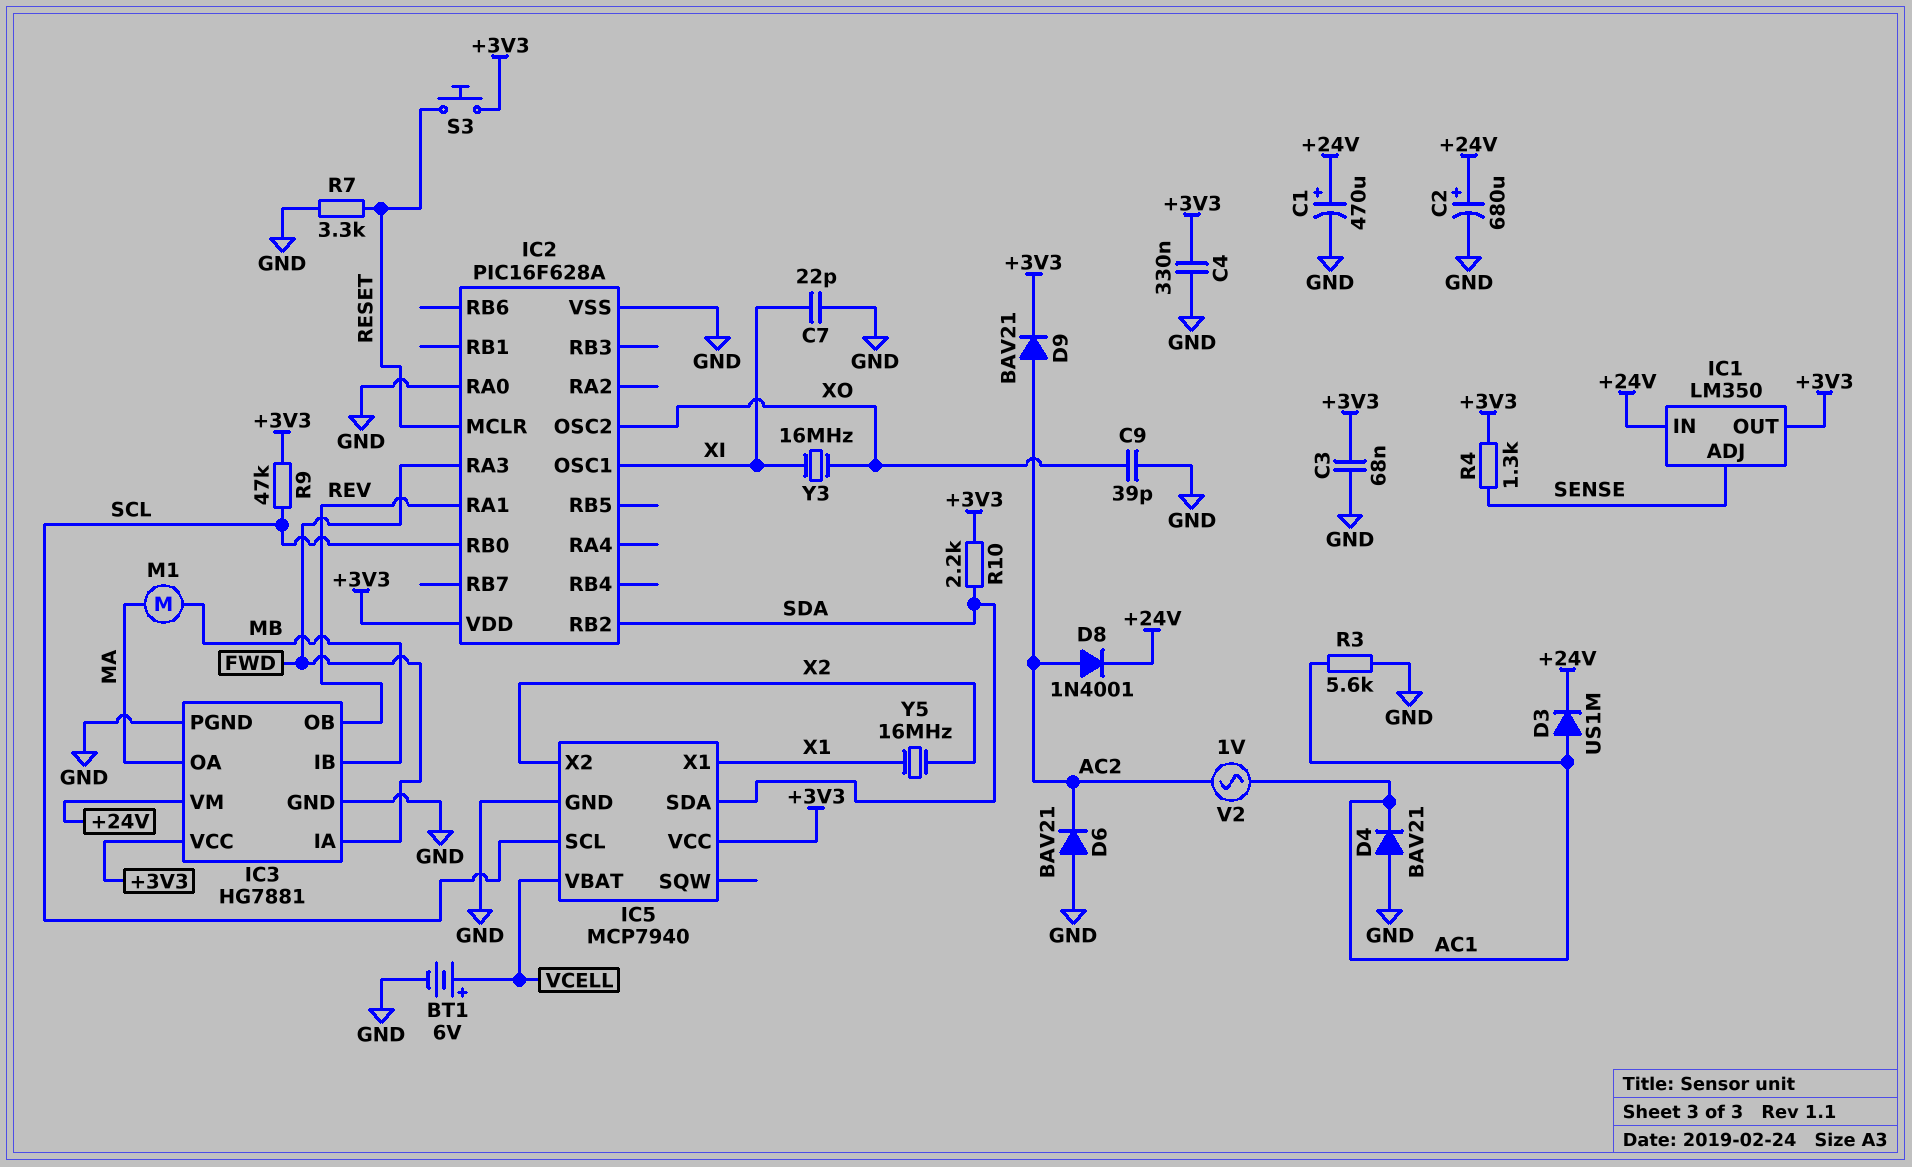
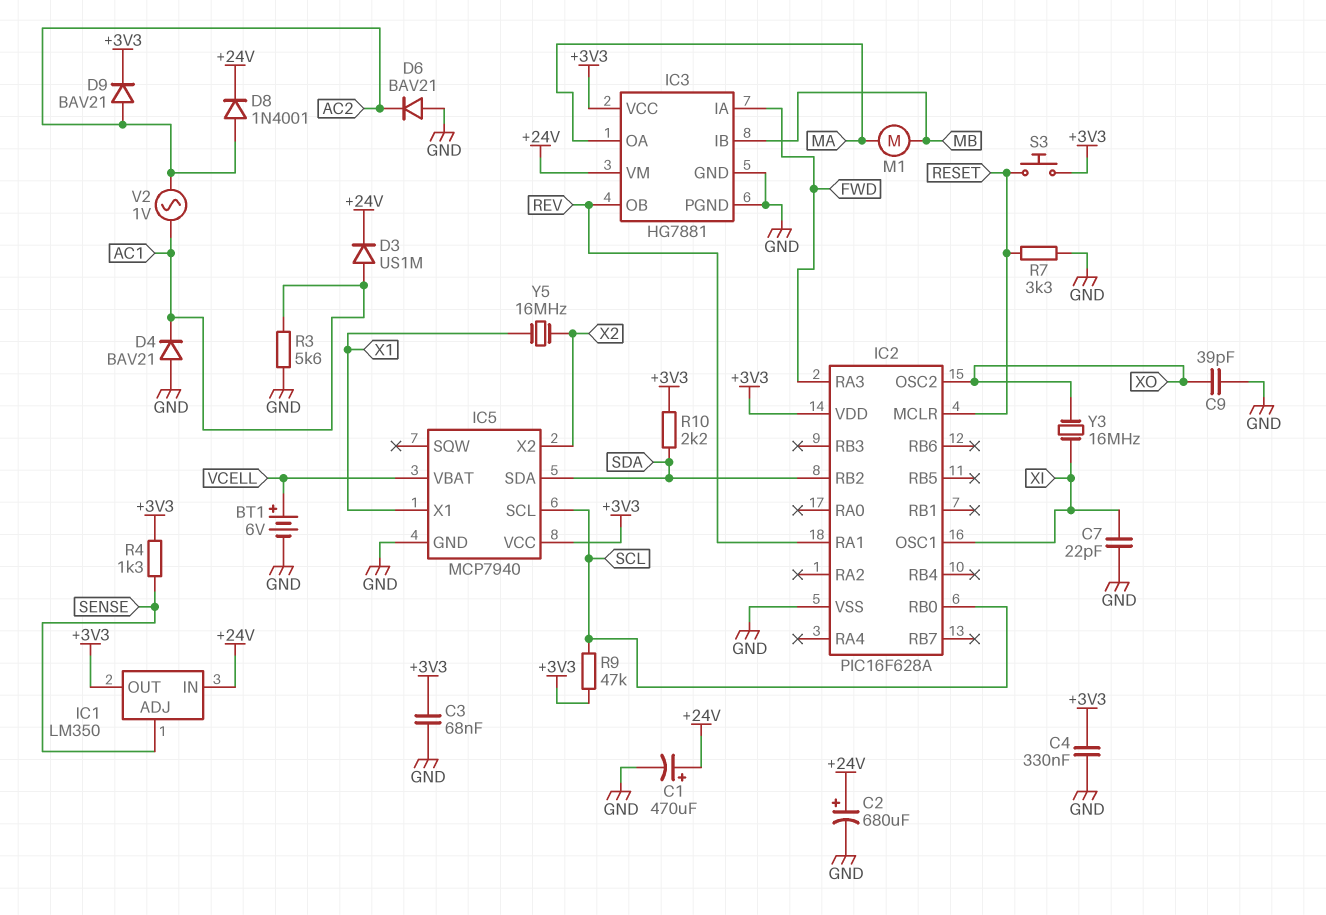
IC2 pin RA0: GND -> none

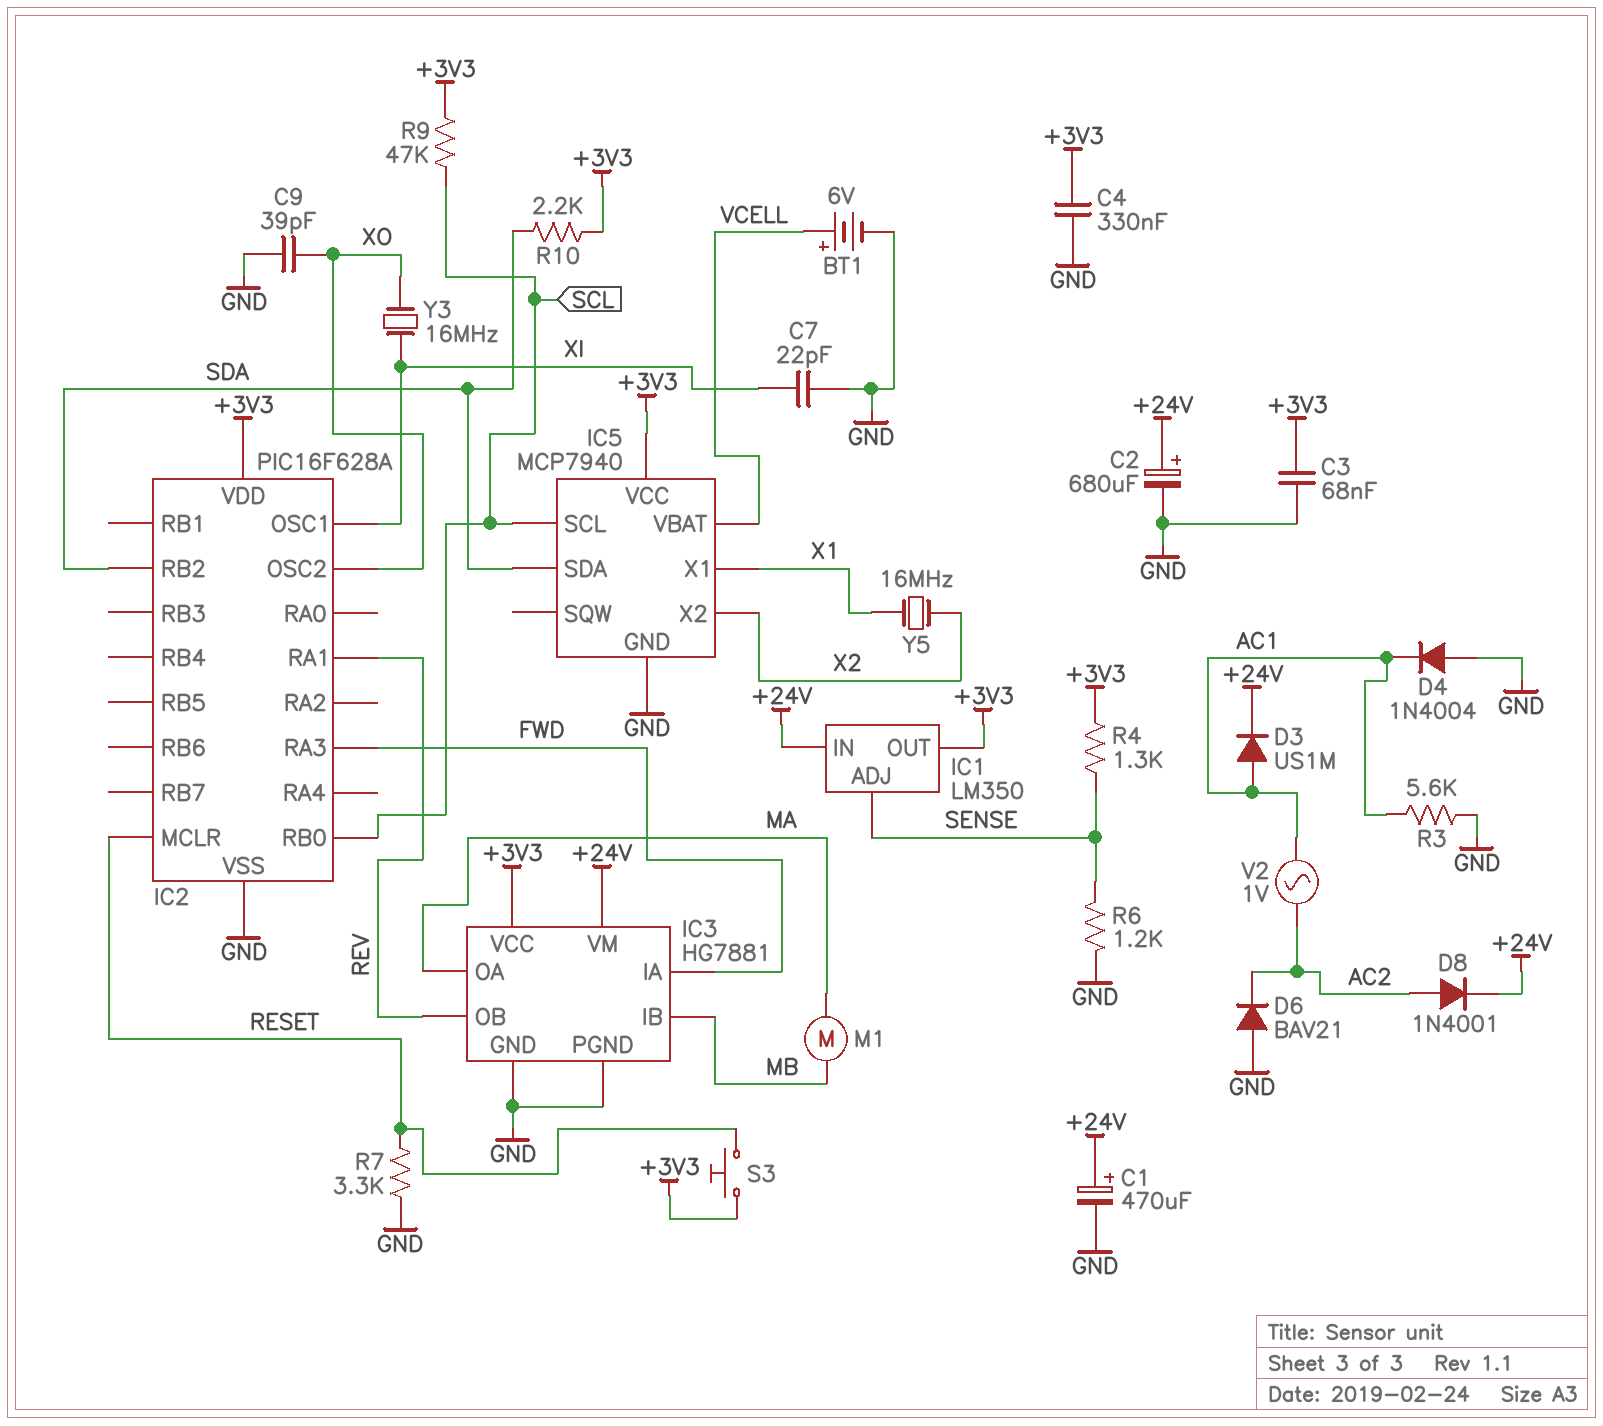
D4: diode BAV21 (A GND, K AC1) -> diode 1N4004 (A GND, K AC1)
D9: diode BAV21 (A AC2, K +3V3) -> none
R6: none -> 1.2k (GND, SENSE)

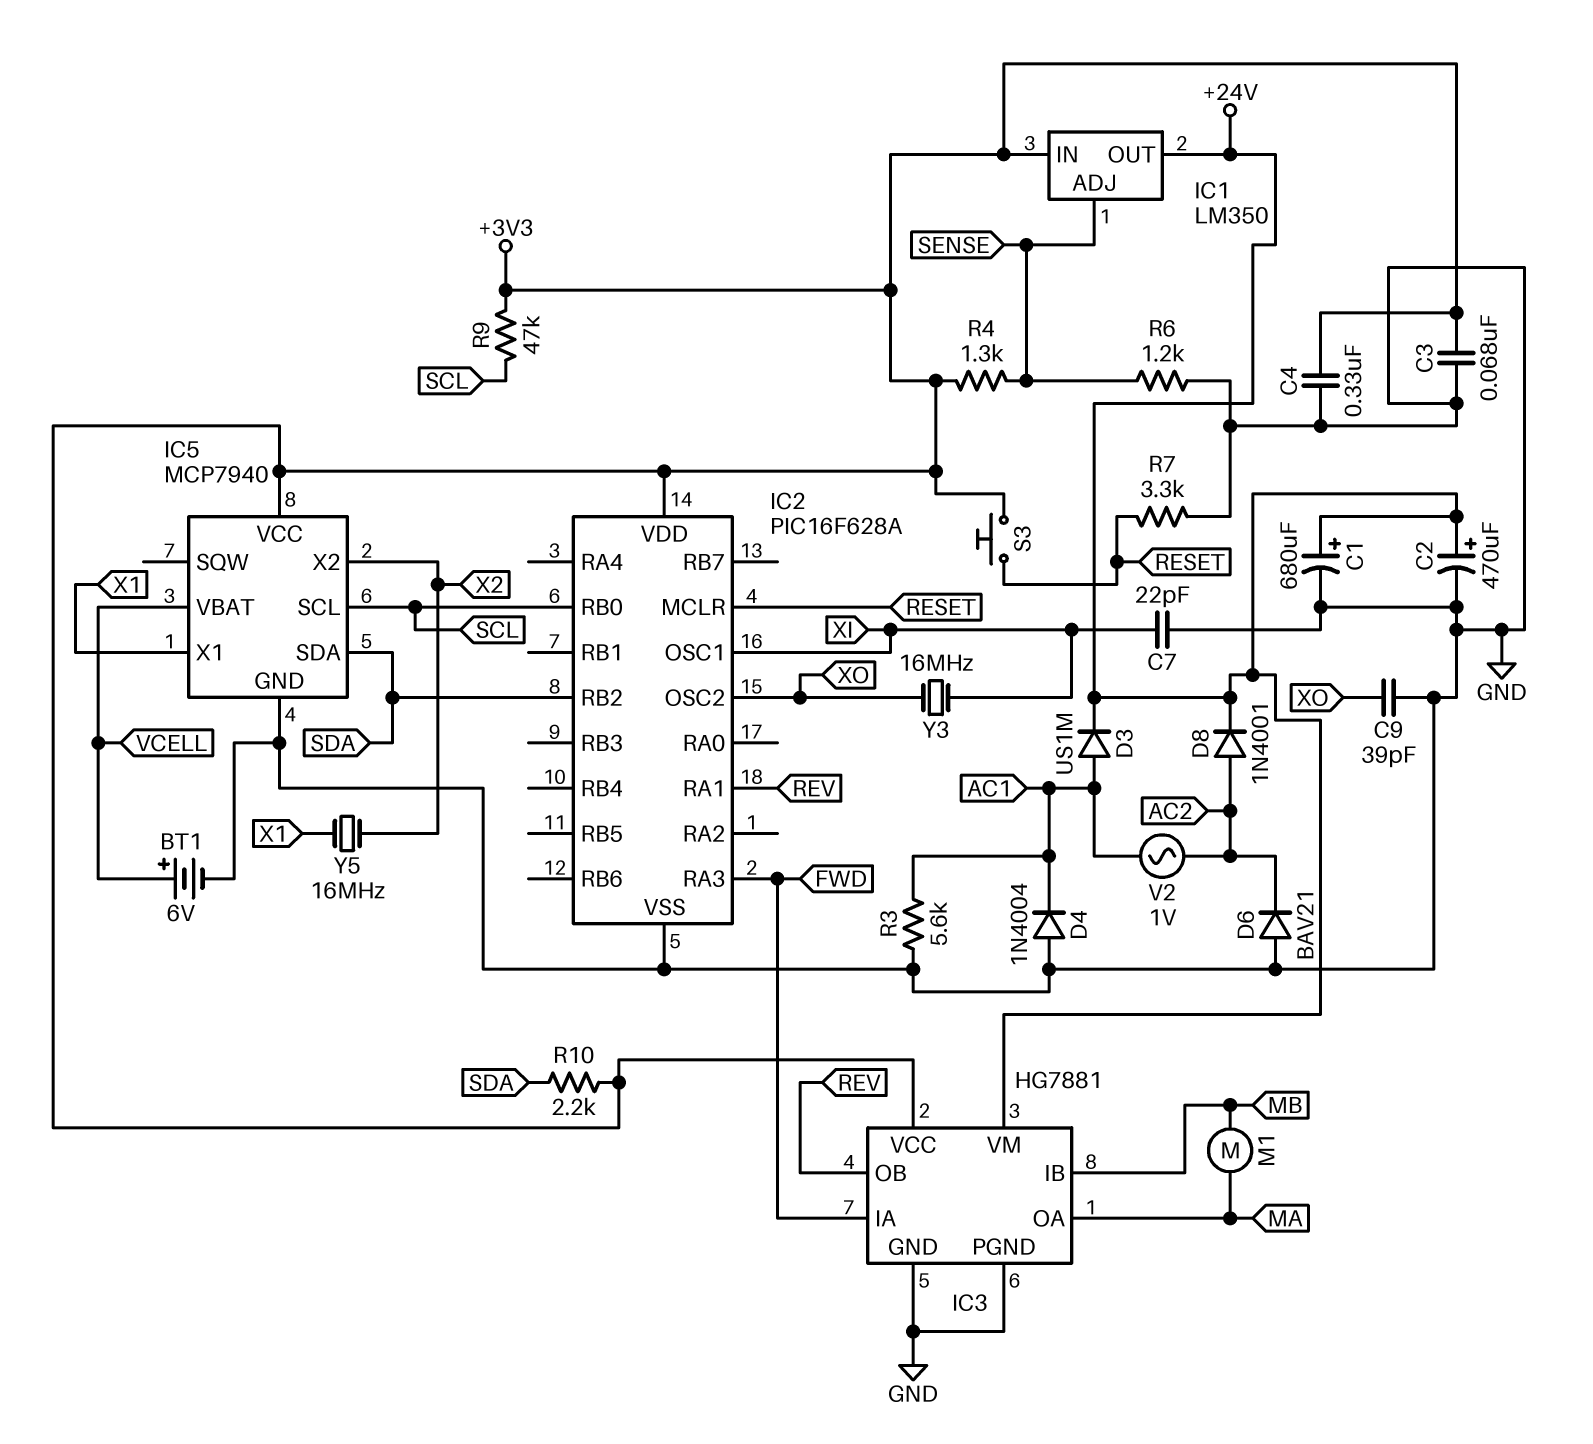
C1: 470uF (plus +24V, minus GND) -> 680uF (plus +24V, minus GND)
C2: 680uF (plus +24V, minus GND) -> 470uF (plus +24V, minus GND)
IC1 pin IN: +24V -> +3V3
IC1 pin OUT: +3V3 -> +24V

